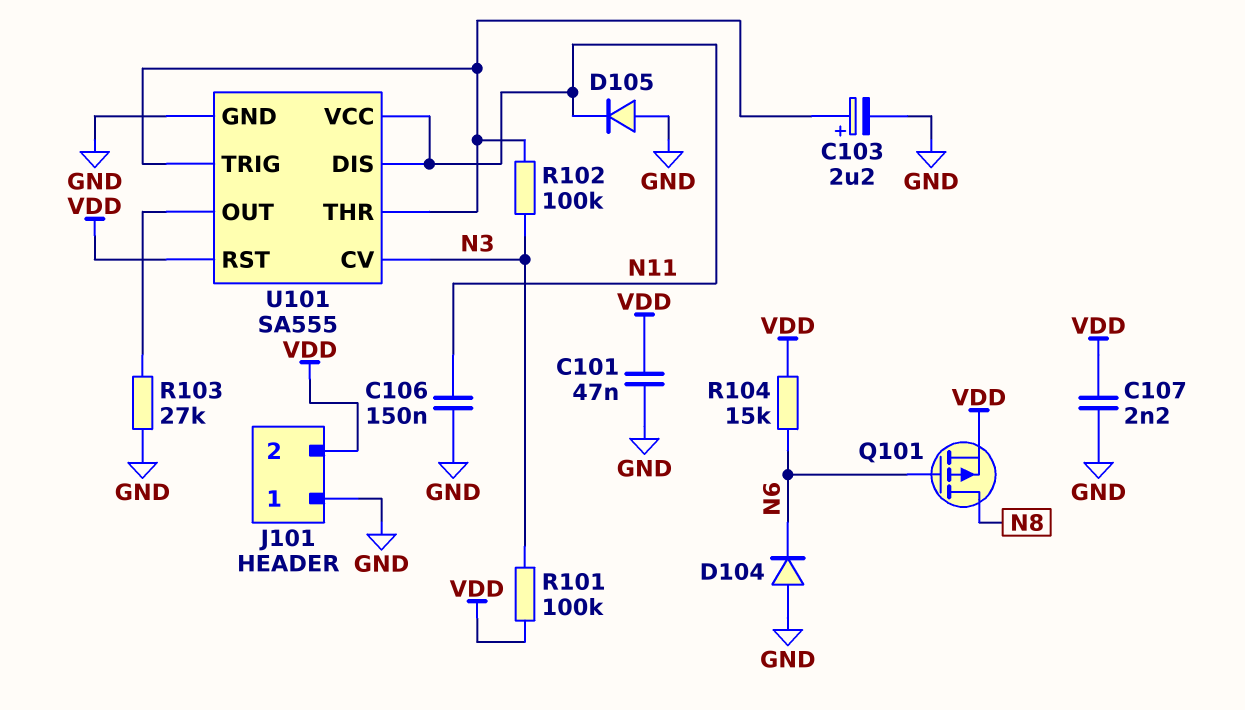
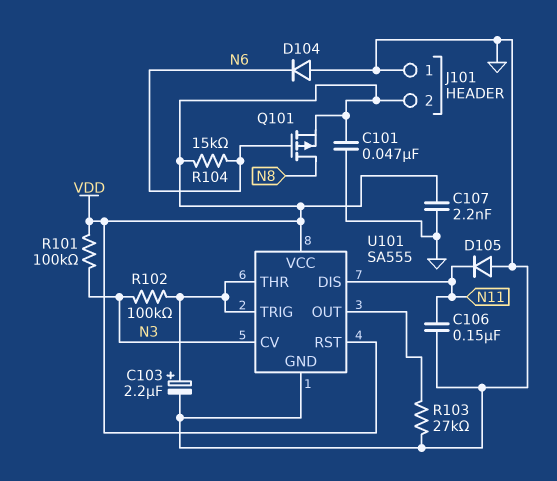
U101 pin VCC: N11 -> VDD

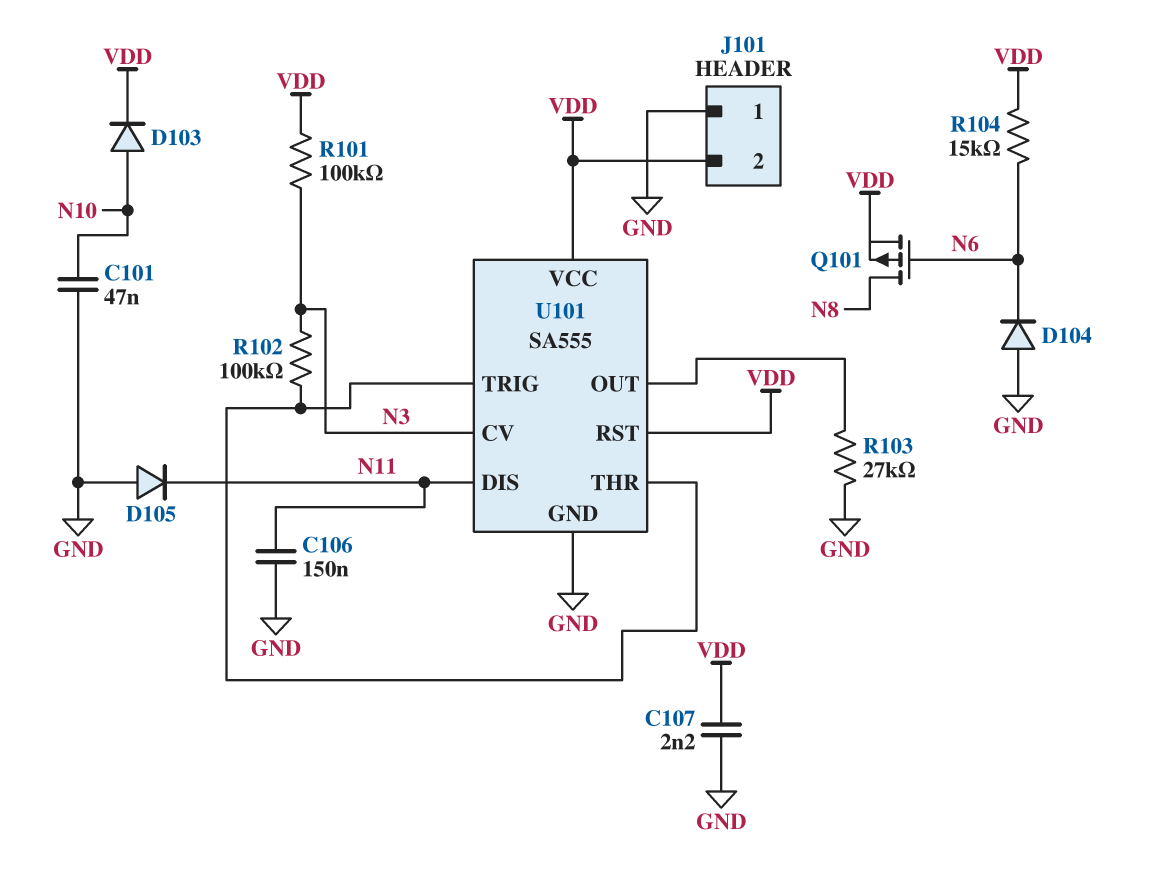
C101: 47nF (GND, VDD) -> 47nF (GND, N10)
C103: 2.2uF (plus U101/THR, minus GND) -> none
D103: none -> diode (A N10, K VDD)

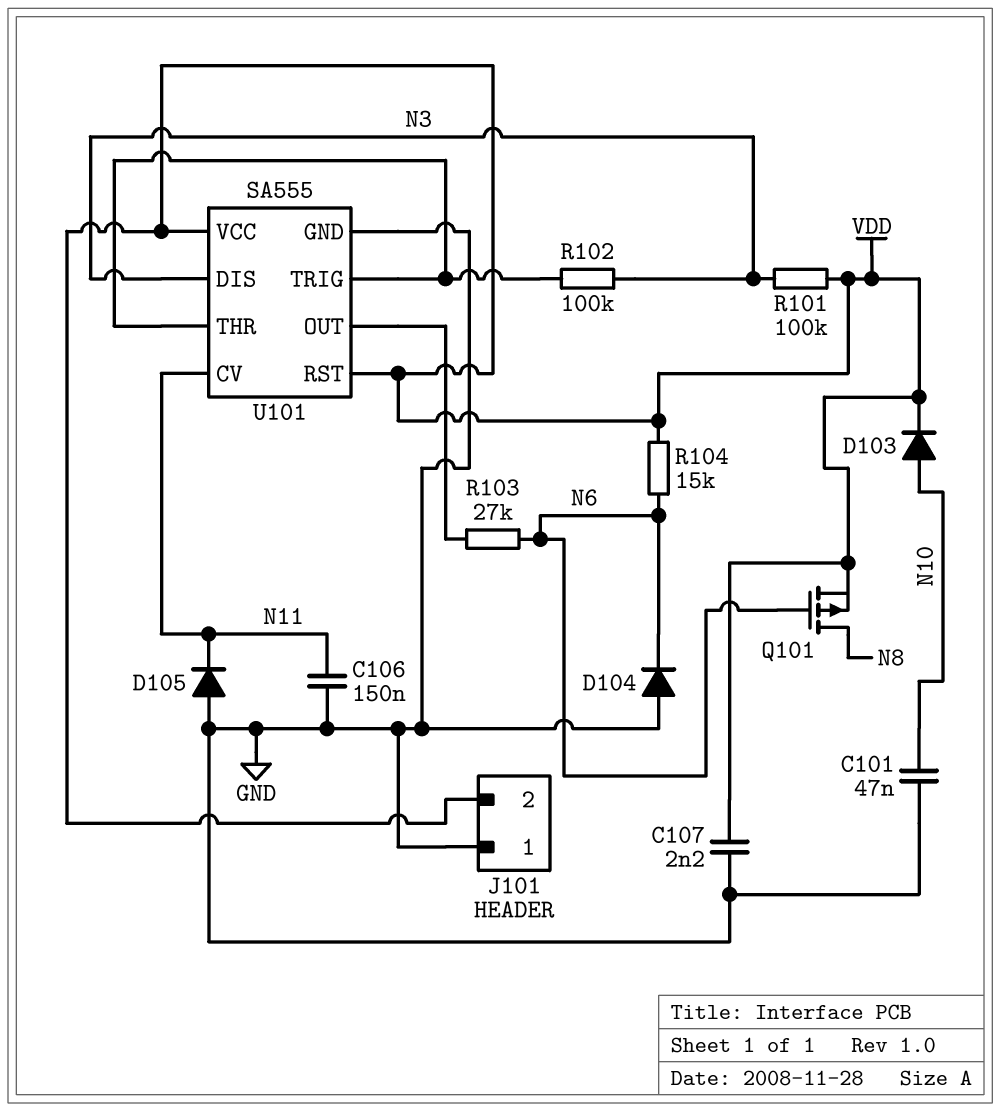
R103: 27k (GND, U101/OUT) -> 27k (N6, U101/OUT)
U101 pin CV: N3 -> N11
U101 pin DIS: N11 -> N3

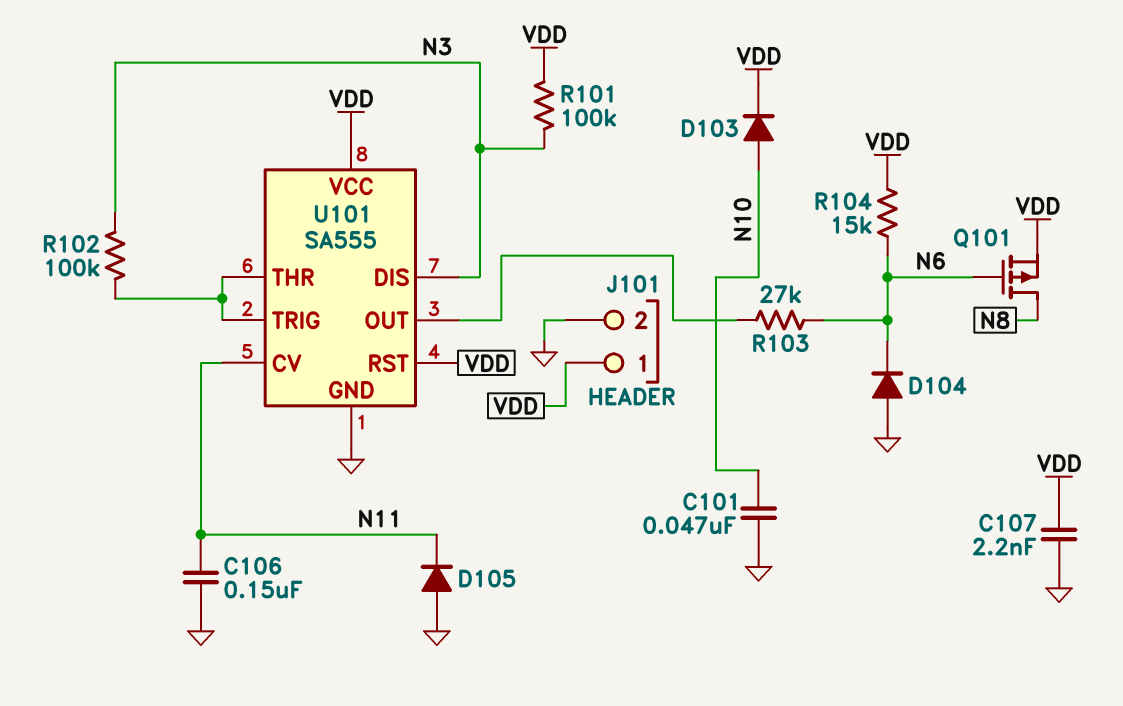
J101 pin 1: GND -> VDD
J101 pin 2: VDD -> GND

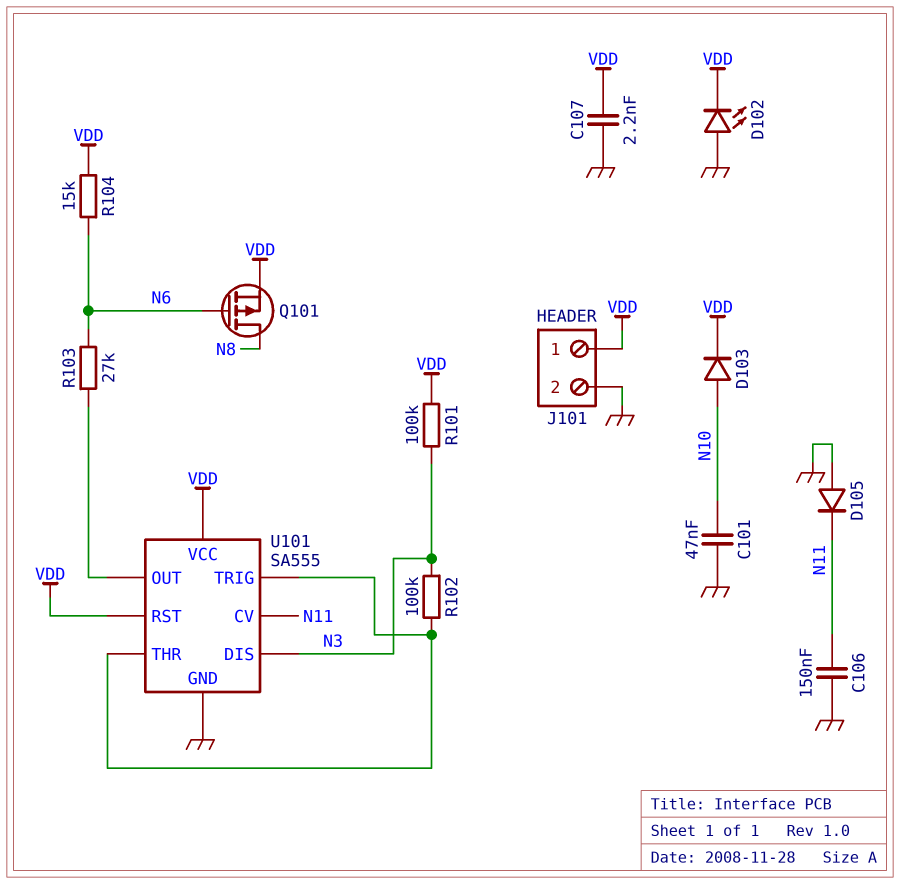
D102: none -> LED (A GND, K VDD)
D104: diode (A GND, K N6) -> none

